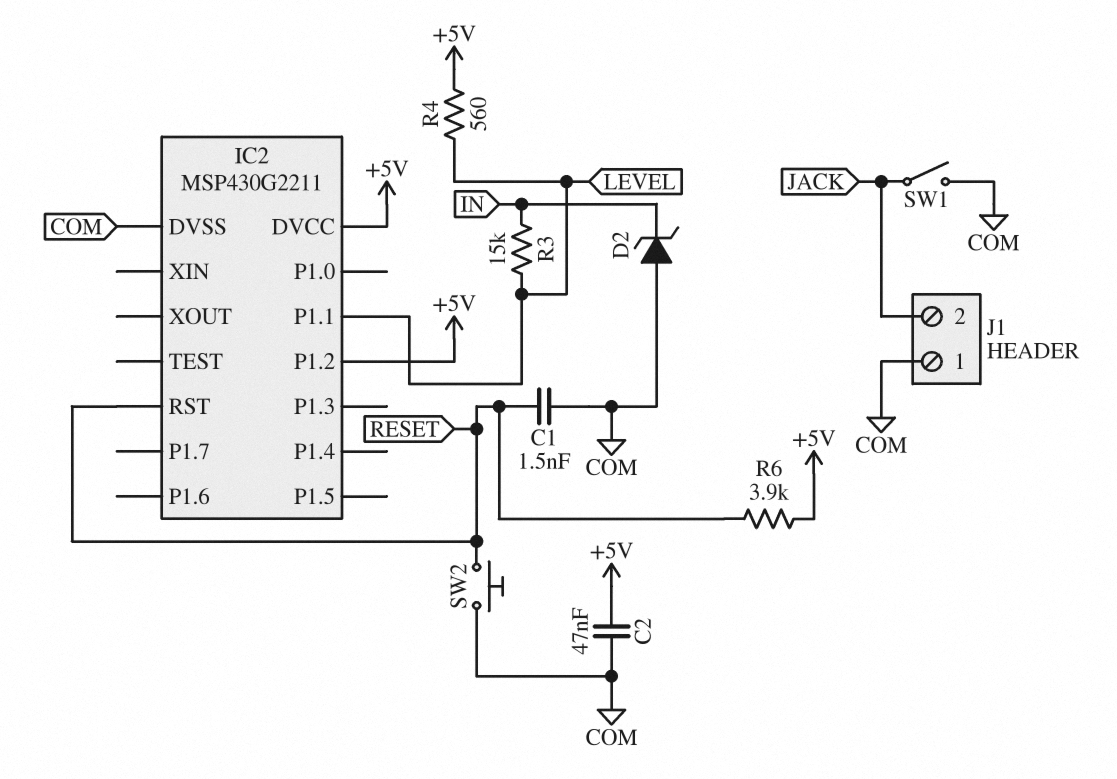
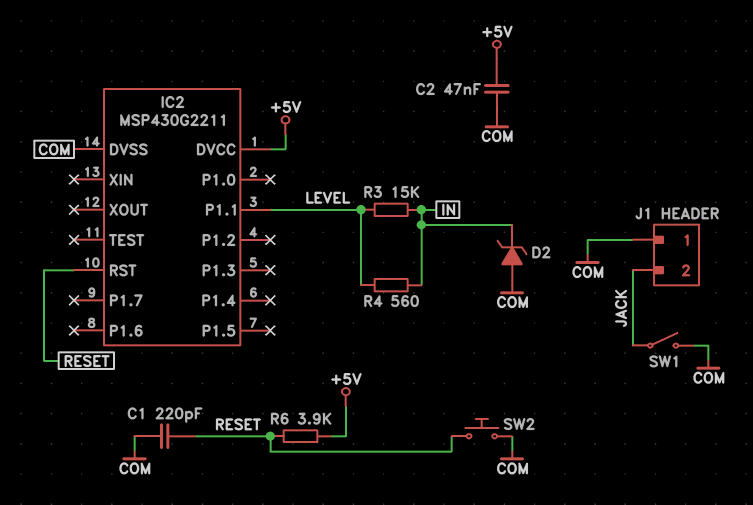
C1: 1.5nF (COM, RESET) -> 220pF (COM, RESET)
IC2 pin P1.2: +5V -> none
R4: 560 (+5V, LEVEL) -> 560 (IN, LEVEL)

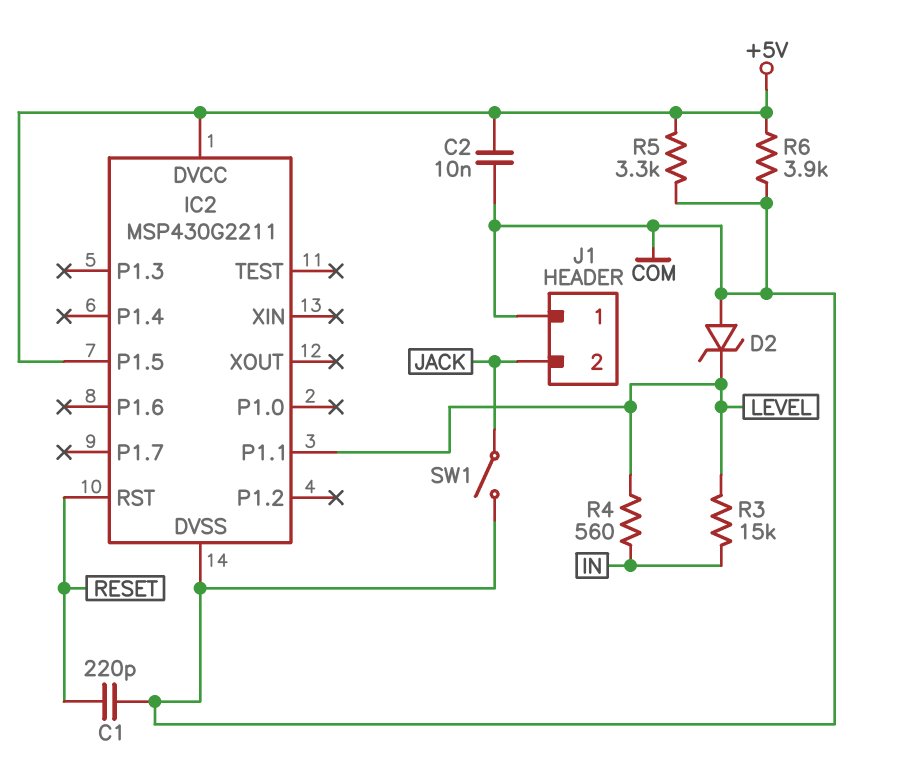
C2: 47nF (+5V, COM) -> 10nF (+5V, COM)
D2: zener (A COM, K IN) -> zener (A COM, K LEVEL)
IC2 pin P1.5: none -> +5V
R5: none -> 3.3k (+5V, COM)
R6: 3.9k (+5V, RESET) -> 3.9k (+5V, COM)
SW2: button (COM, RESET) -> none

